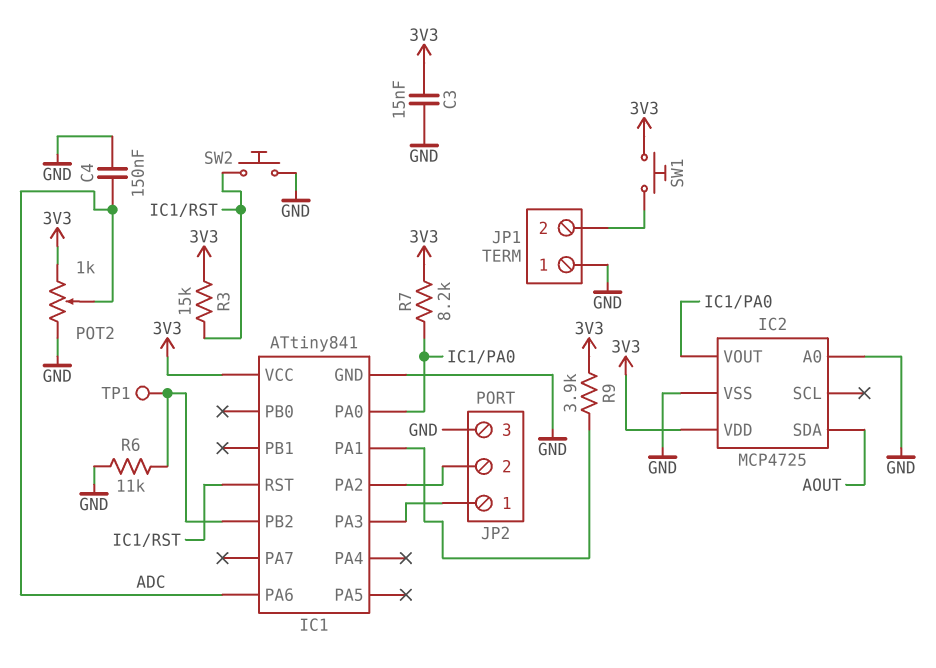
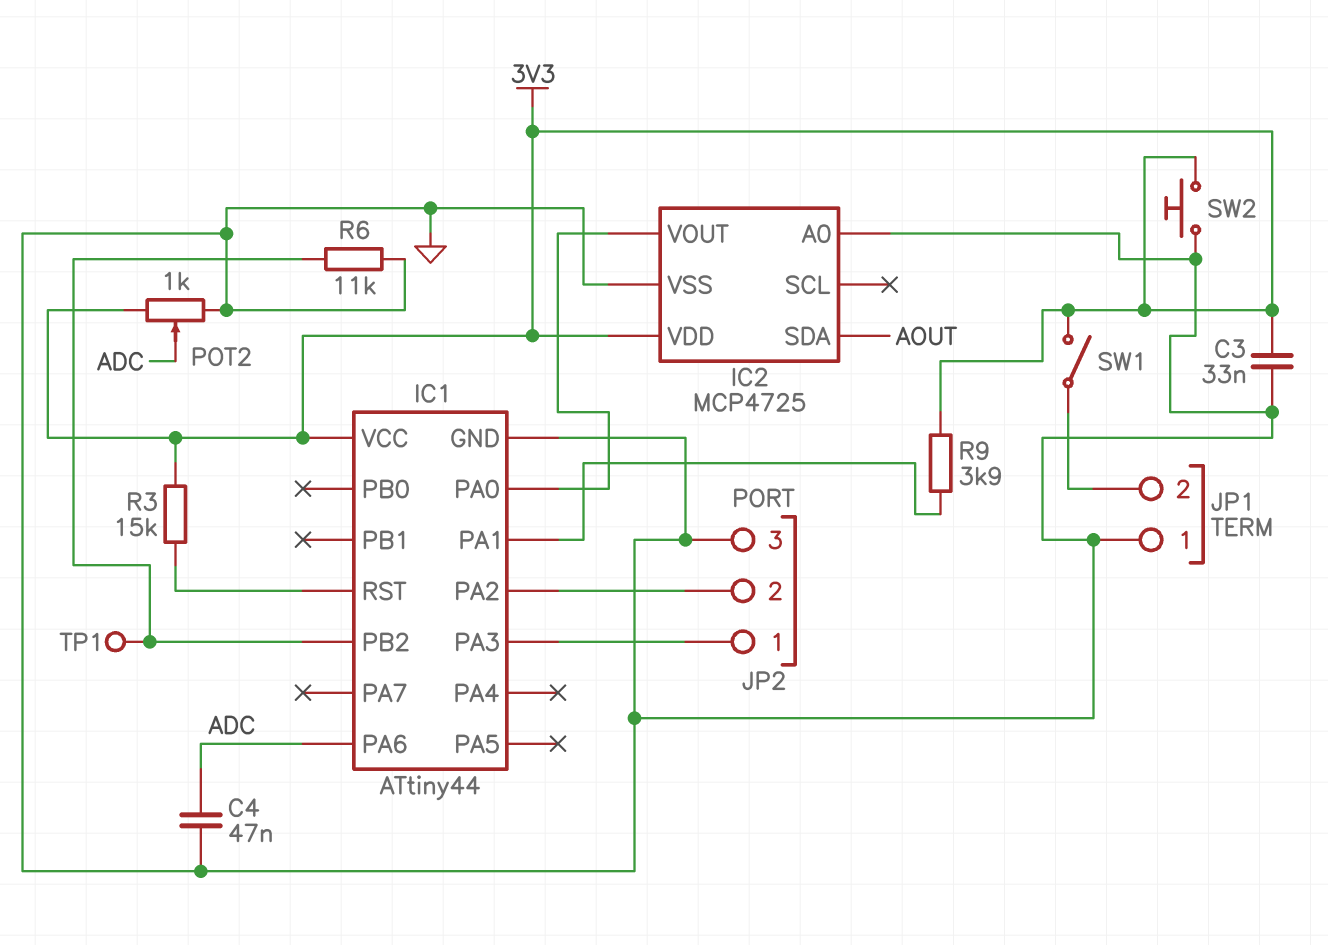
C3: 15nF (3V3, GND) -> 33nF (3V3, GND)
C4: 150nF (ADC, GND) -> 47nF (ADC, GND)
IC1: ATtiny841 -> ATtiny44
R7: 8.2k (3V3, IC1/PA0) -> none
SW1: button (3V3, JP1/2) -> switch (3V3, JP1/2)
SW2: button (GND, IC1/RST) -> button (3V3, GND)

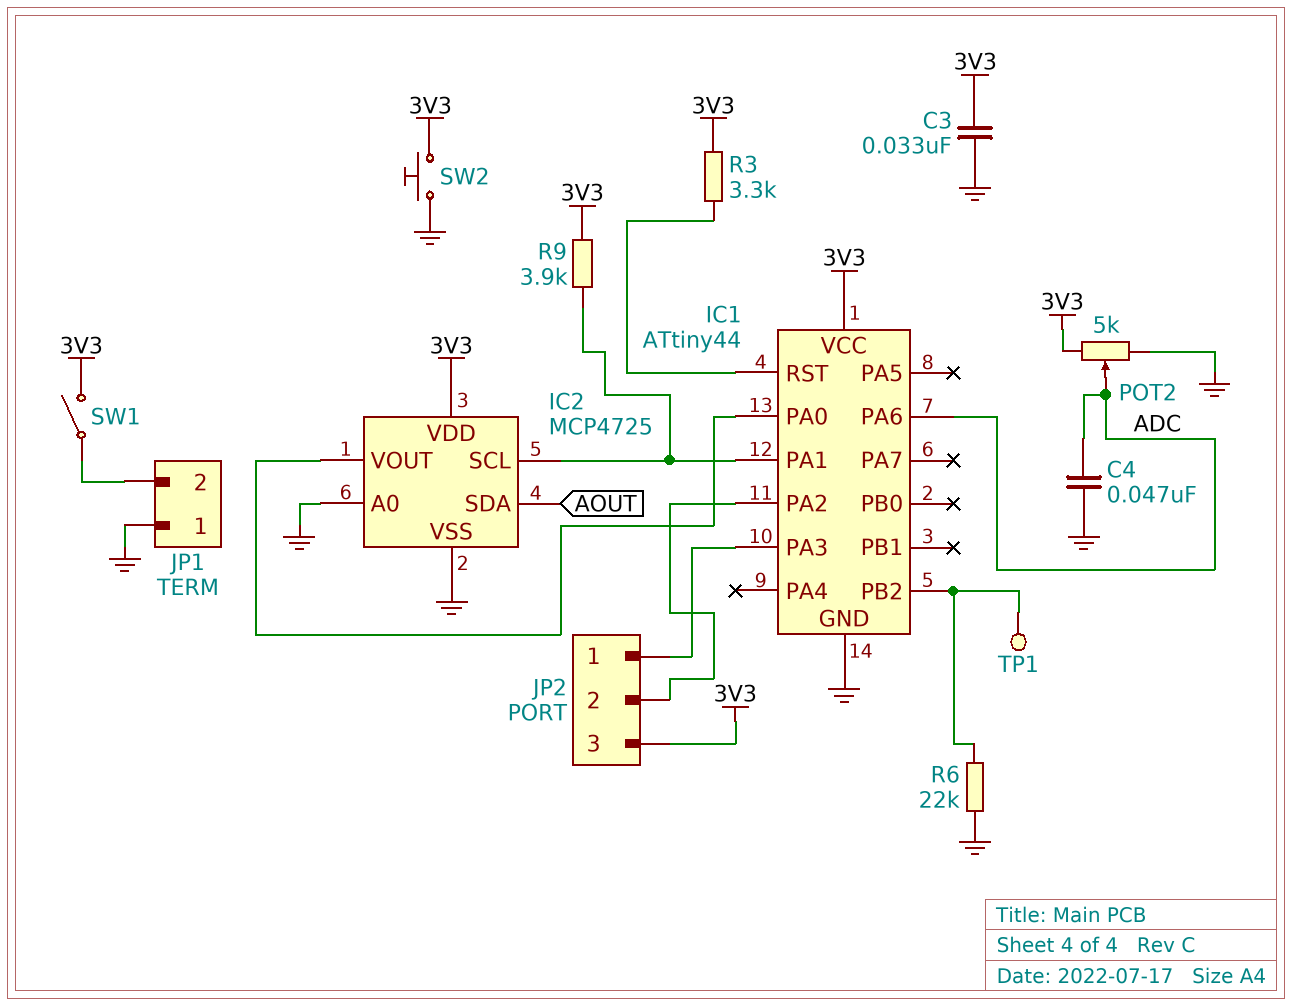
IC2 pin SCL: none -> IC1/PA1
JP2 pin 3: GND -> 3V3
POT2: 1k (3V3, GND, wiper ADC) -> 5k (3V3, GND, wiper ADC)
R3: 15k (3V3, IC1/RST) -> 3.3k (3V3, IC1/RST)
R6: 11k (GND, IC1/PB2) -> 22k (GND, IC1/PB2)

